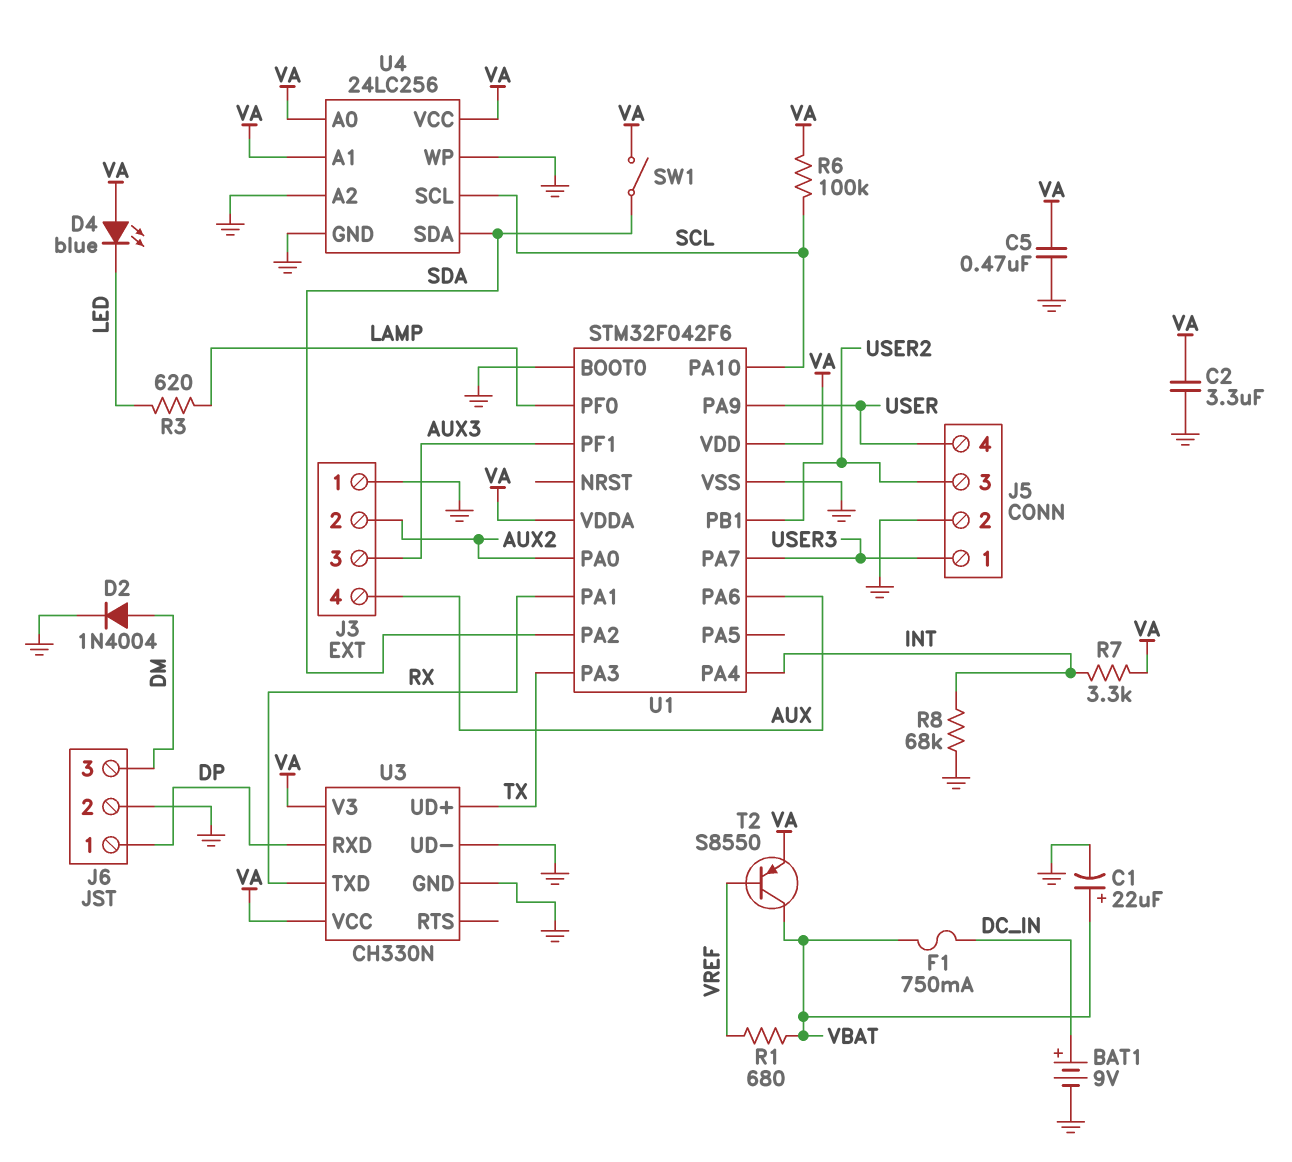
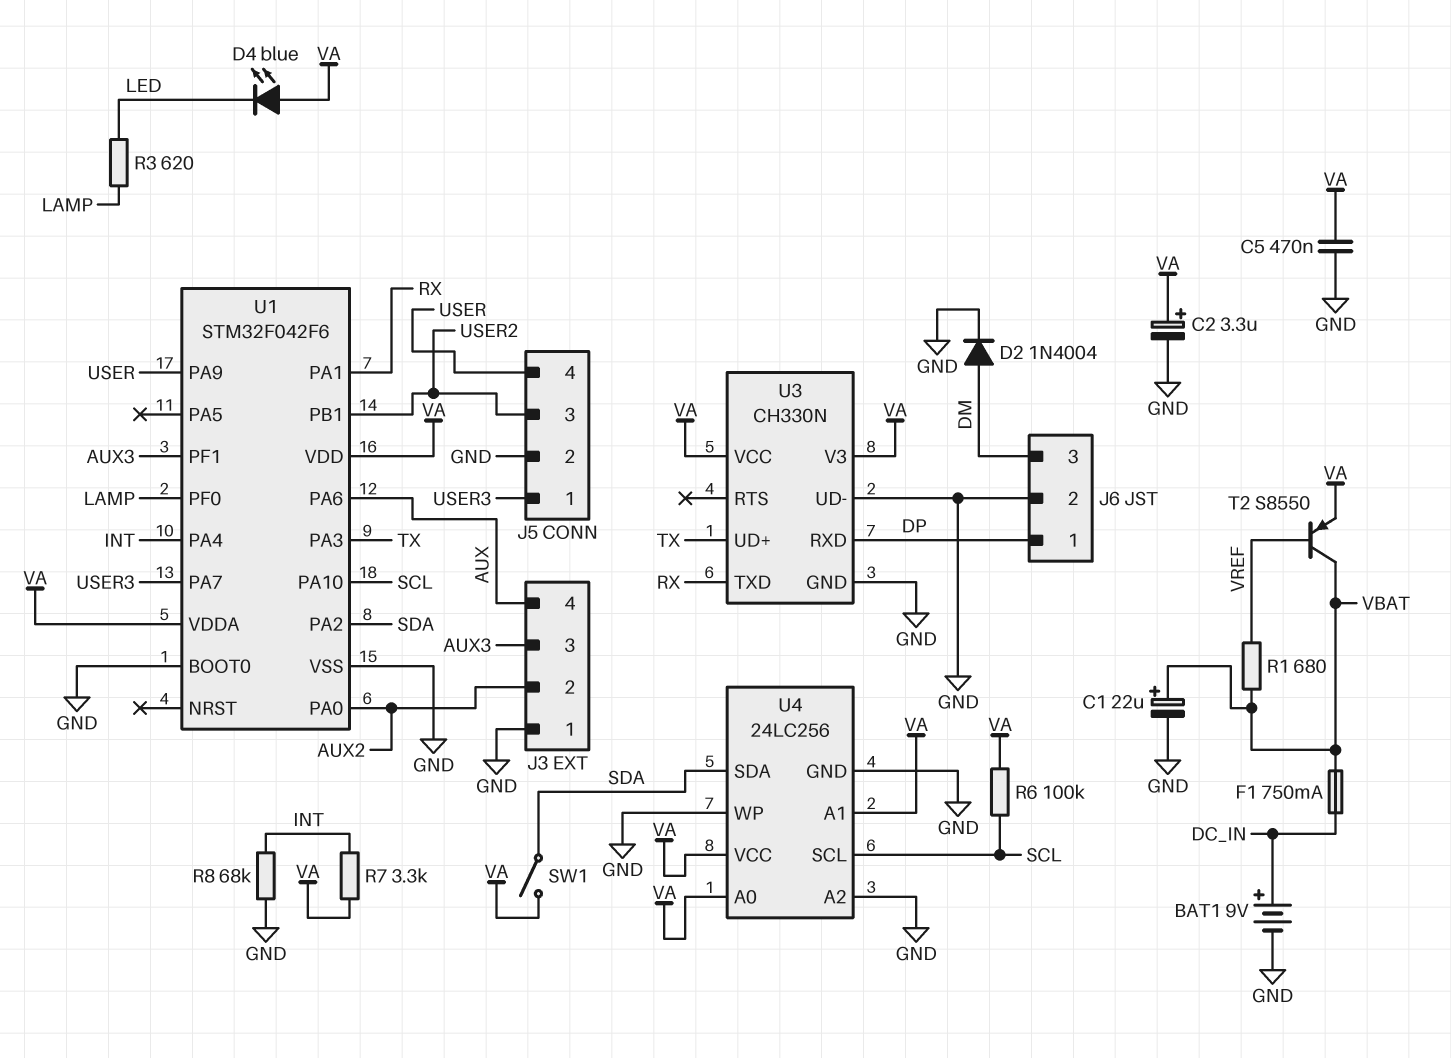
C2: 3.3uF (GND, VA) -> 3.3uF (plus VA, minus GND)

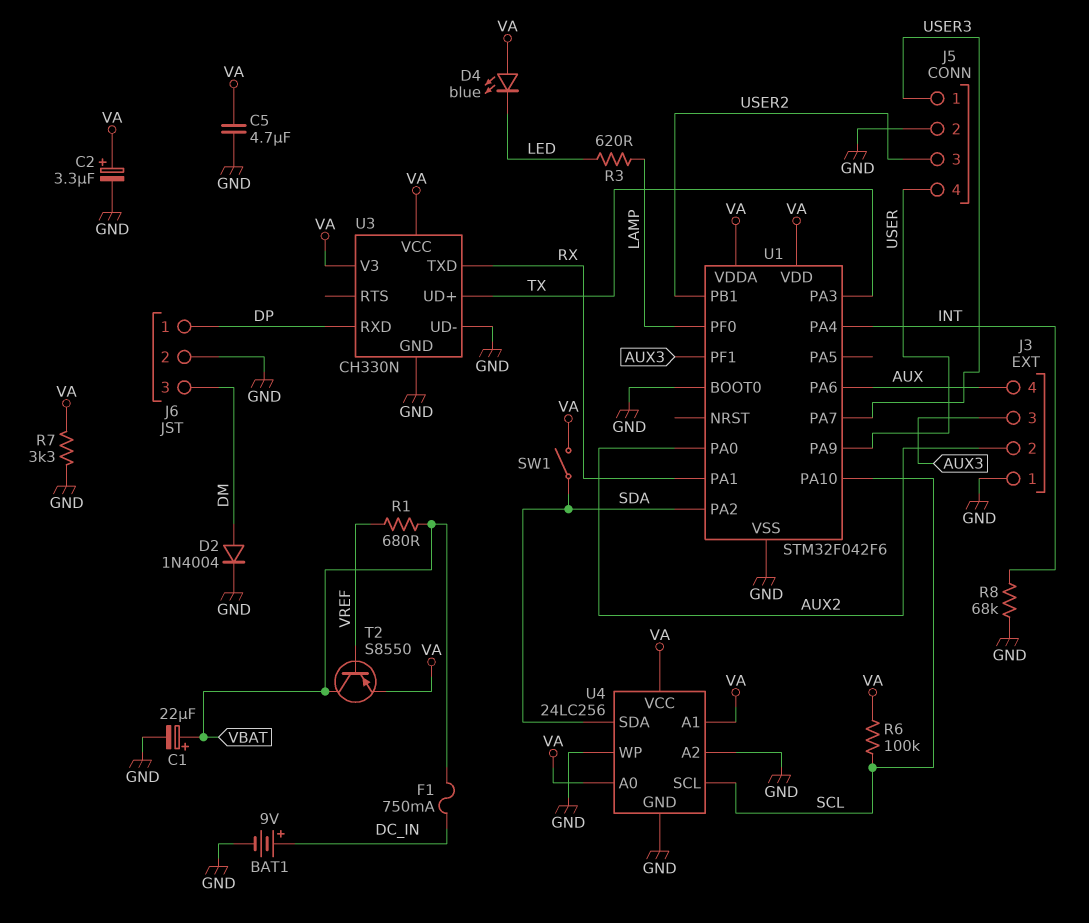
C5: 470nF (GND, VA) -> 4.7uF (GND, VA)
R7: 3.3k (INT, VA) -> 3.3k (GND, VA)

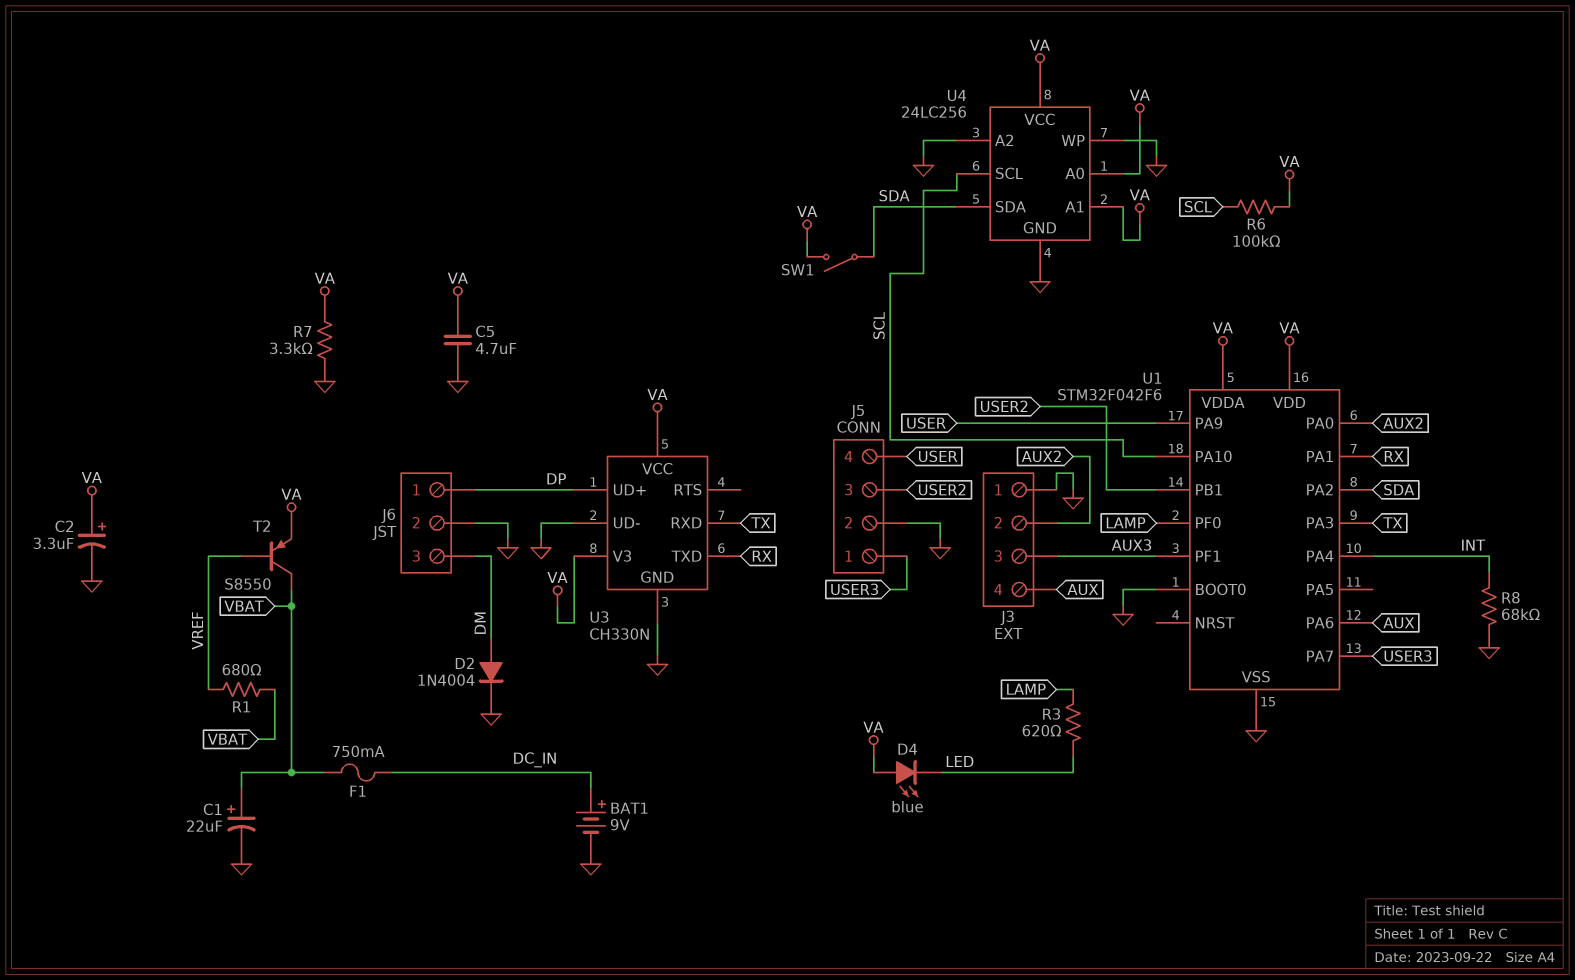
U3 pin RXD: DP -> TX
U3 pin UD+: TX -> DP

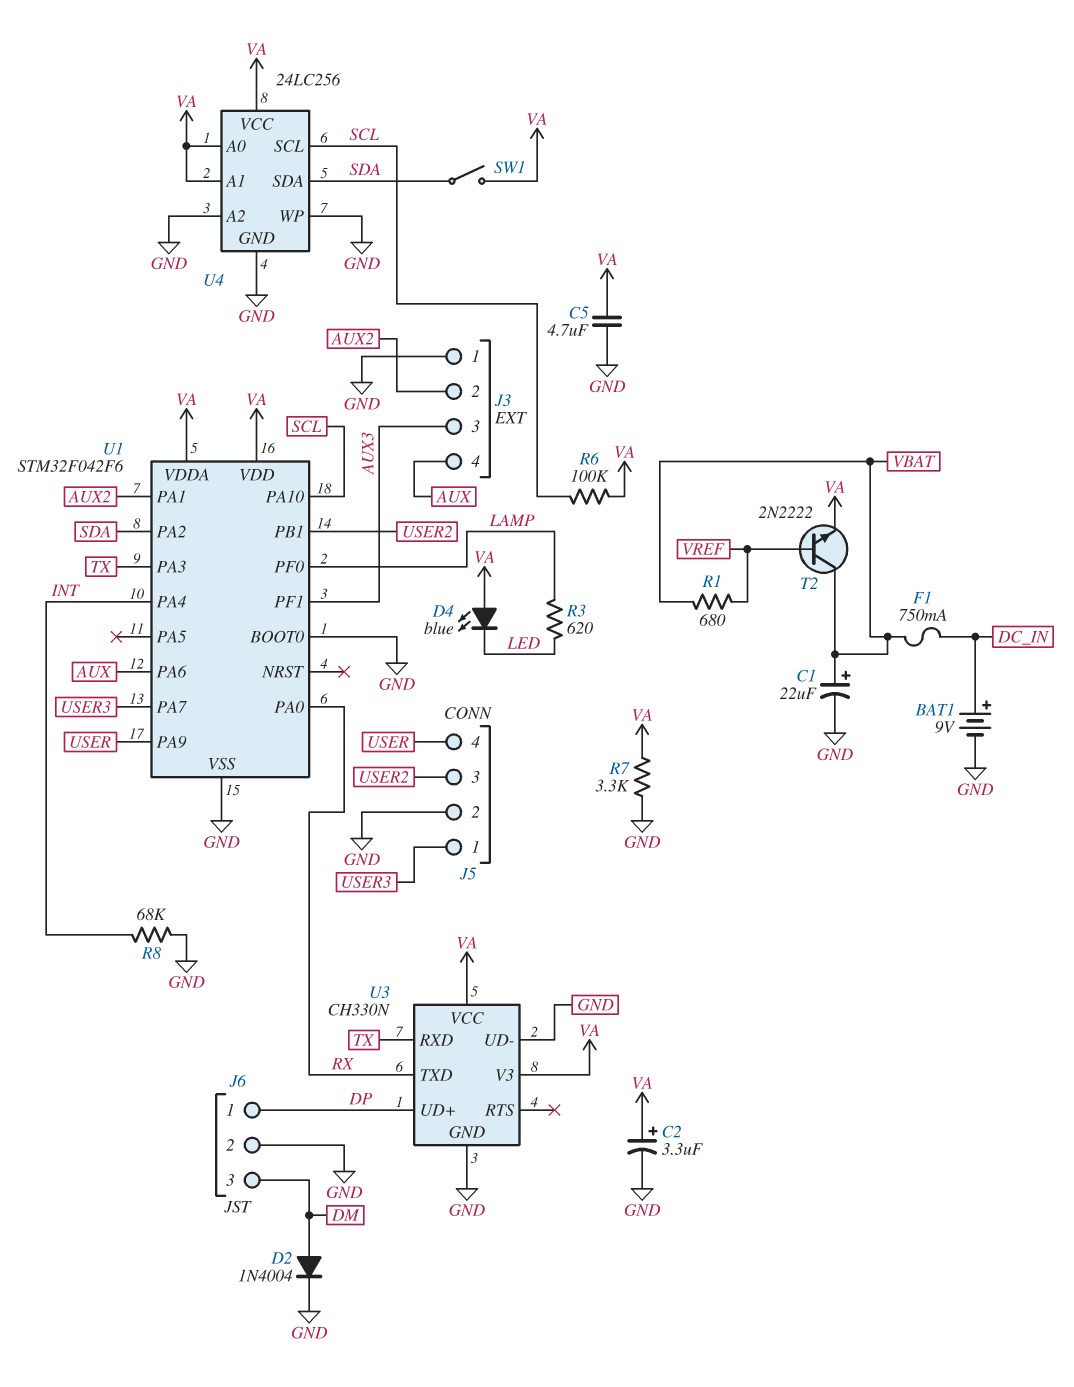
T2: PNP S8550 (B VREF, C VBAT, E VA) -> NPN 2N2222 (B VREF, C VBAT, E VA)
U1 pin PA0: AUX2 -> RX
U1 pin PA1: RX -> AUX2

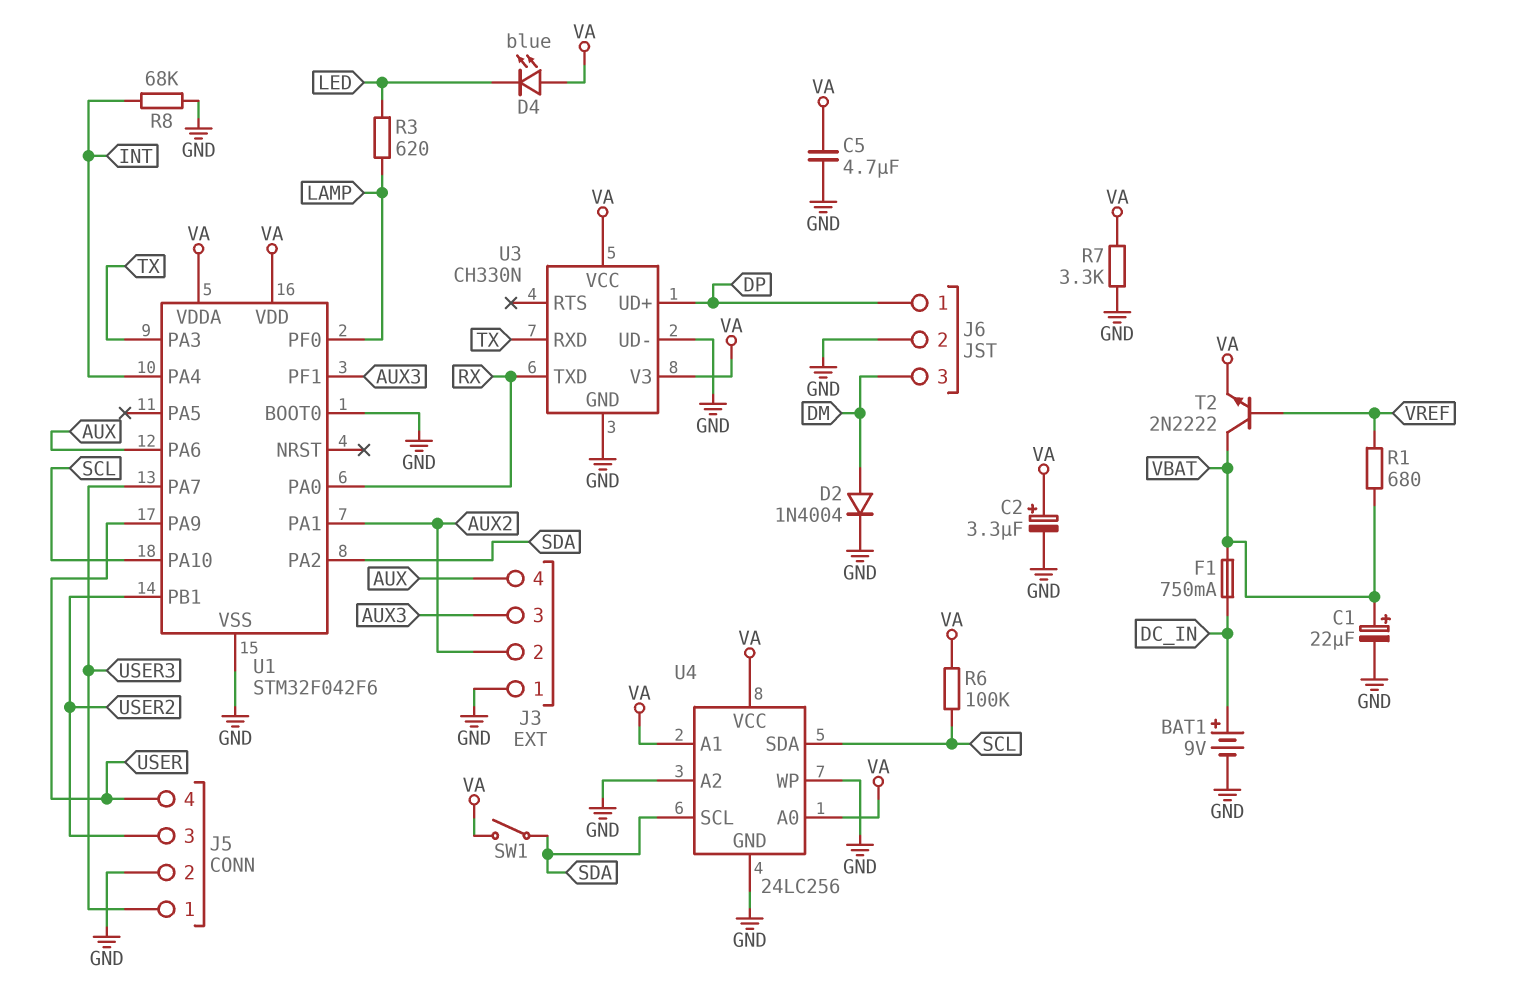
U4 pin SCL: SCL -> SDA
U4 pin SDA: SDA -> SCL

